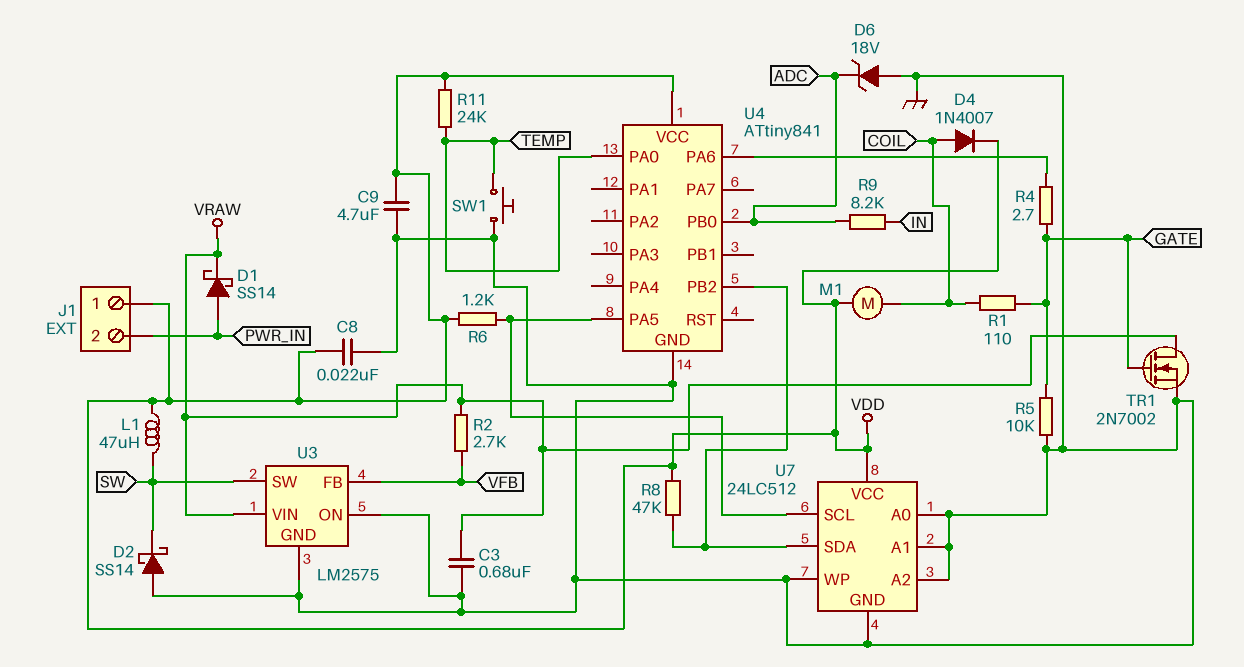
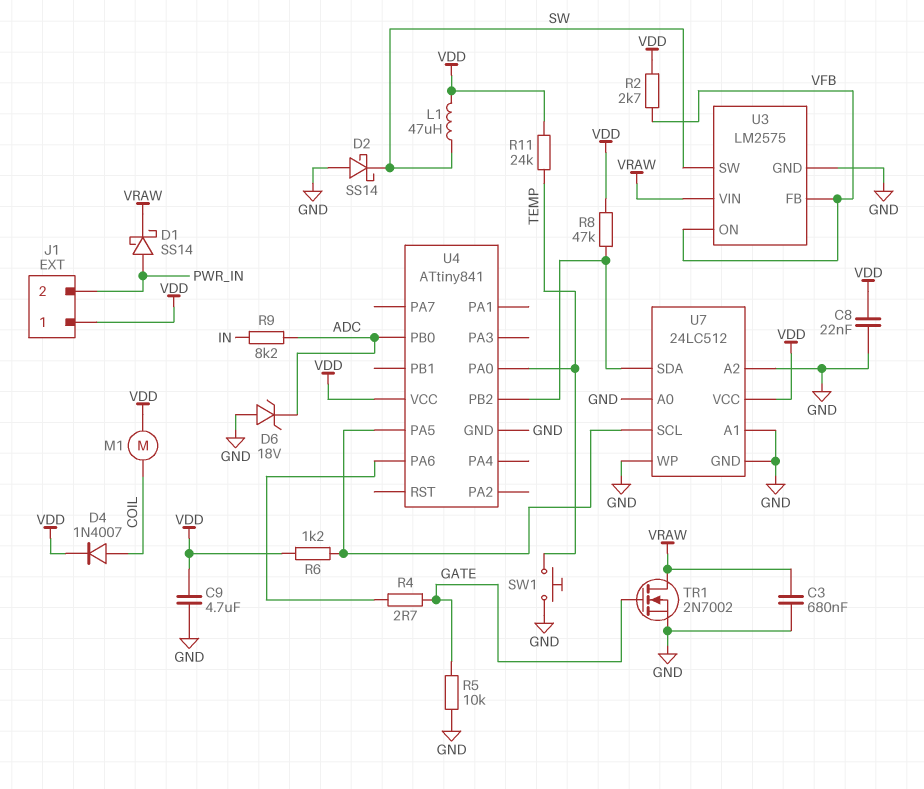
R1: 110 (COIL, GATE) -> none
R2: 2.7k (VFB, VRAW) -> 2.7k (VDD, VFB)
U3 pin ON: GND -> VFB

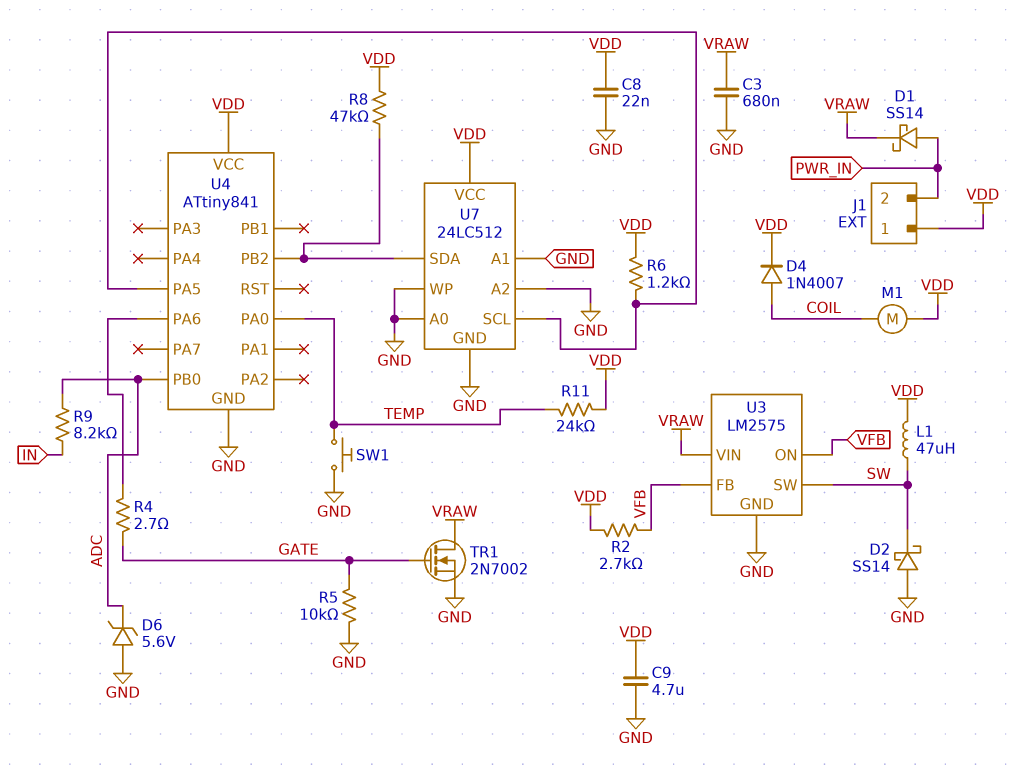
D6: zener 18V (A GND, K ADC) -> zener 5.6V (A GND, K ADC)

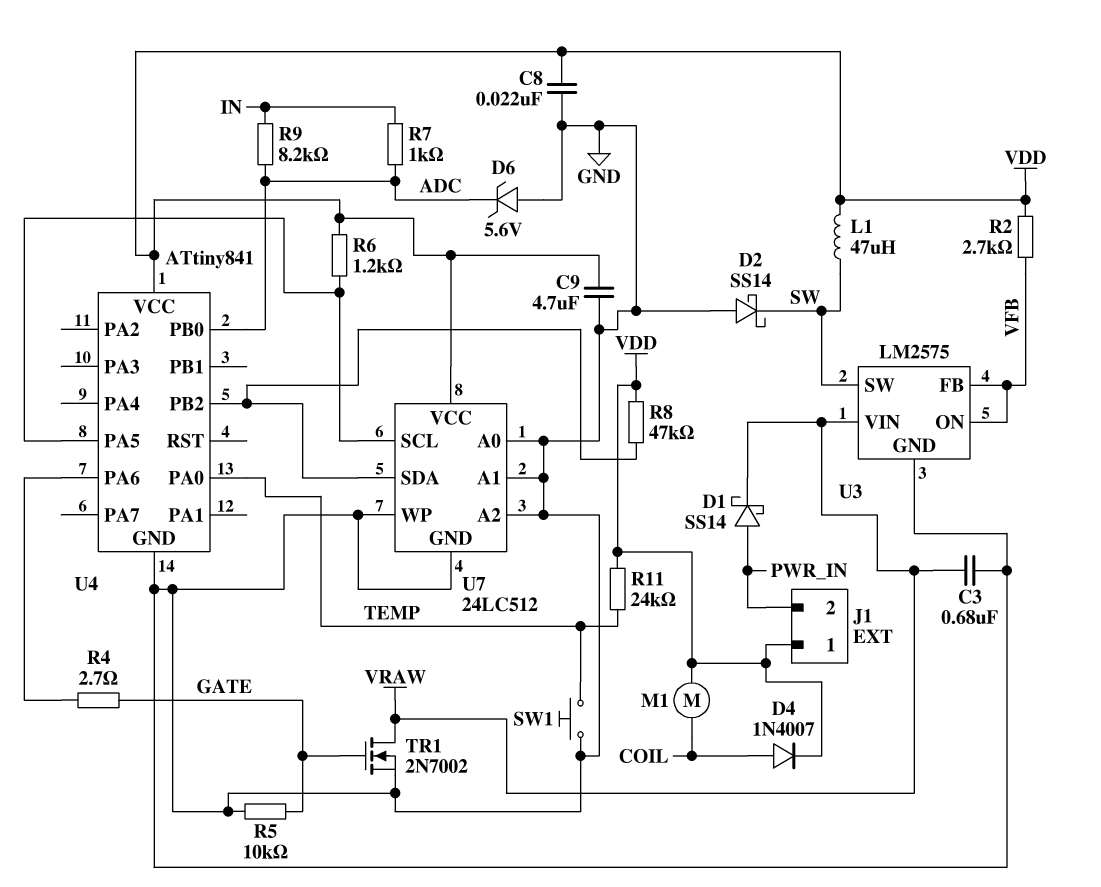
R7: none -> 1k (ADC, IN)

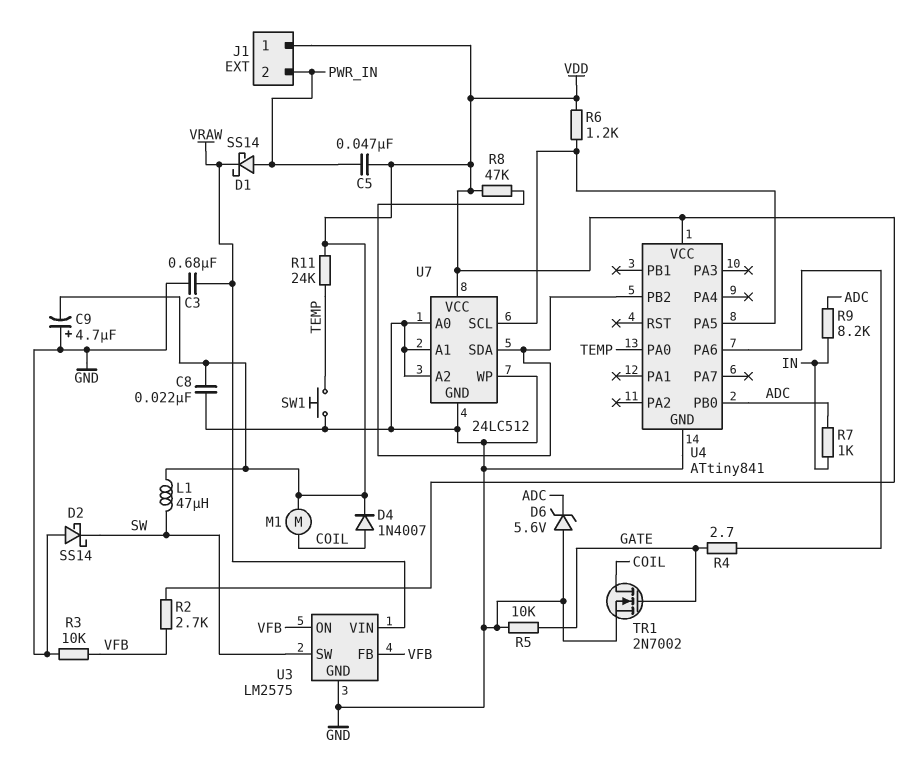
C5: none -> 47nF (PWR_IN, VDD)
C9: 4.7uF (GND, VDD) -> 4.7uF (plus GND, minus VDD)
R3: none -> 10k (GND, VFB)
TR1: NMOS 2N7002 (G GATE, D VRAW, S GND) -> NMOS 2N7002 (G GATE, D COIL, S GND)

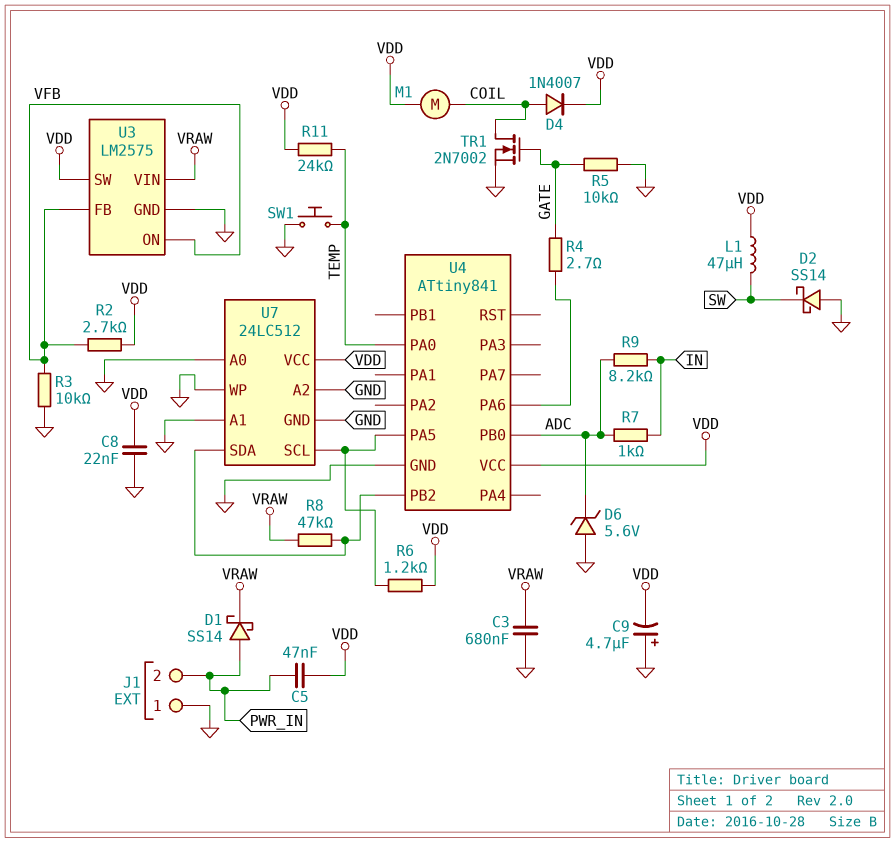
J1 pin 1: VDD -> GND
R8: 47k (U4/PB2, VDD) -> 47k (U4/PB2, VRAW)
U3 pin SW: SW -> VDD

